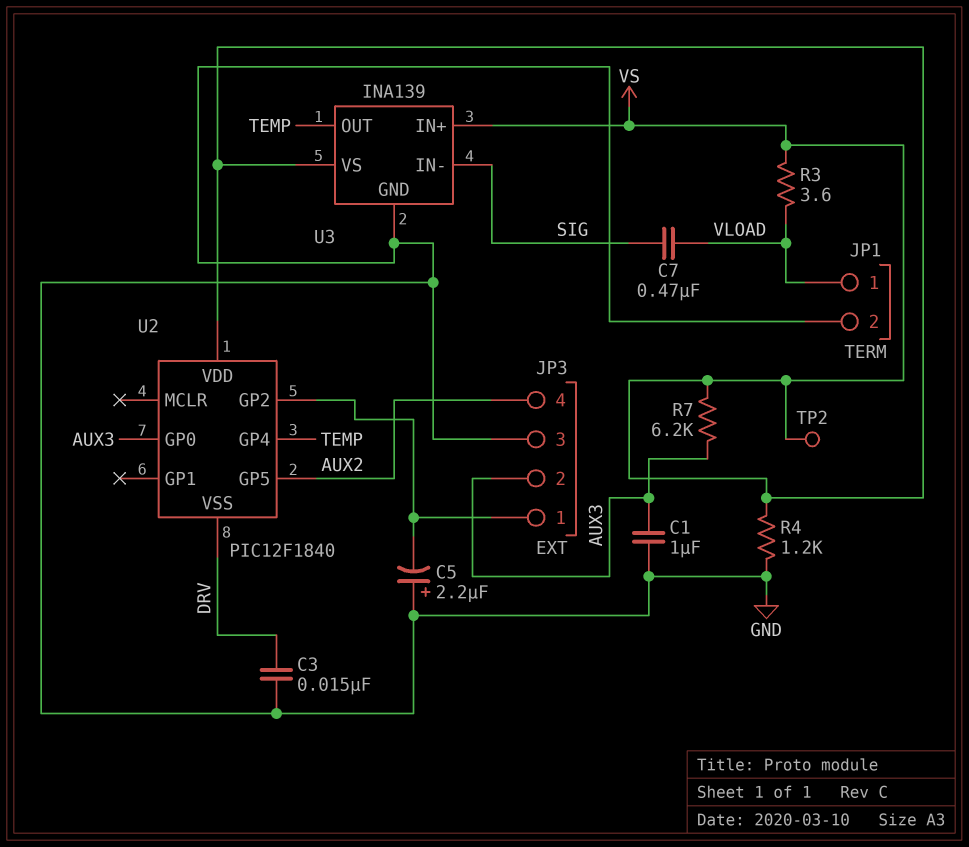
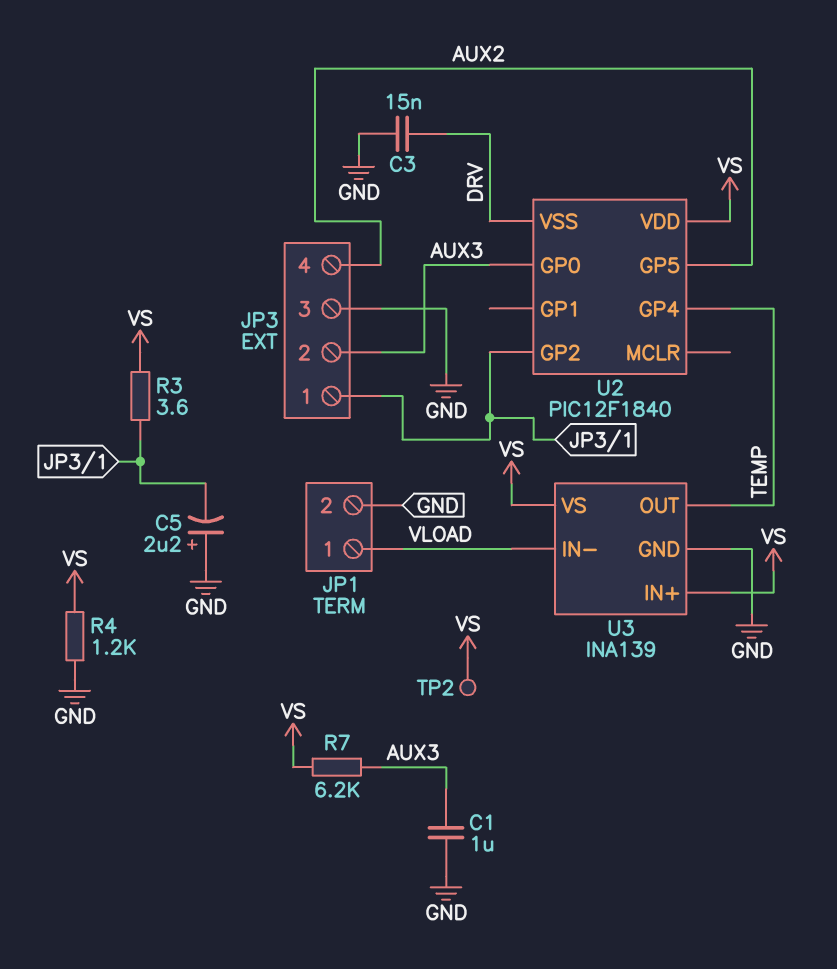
C7: 470nF (SIG, VLOAD) -> none
R3: 3.6 (VLOAD, VS) -> 3.6 (JP3/1, VS)
U3 pin IN-: SIG -> VLOAD

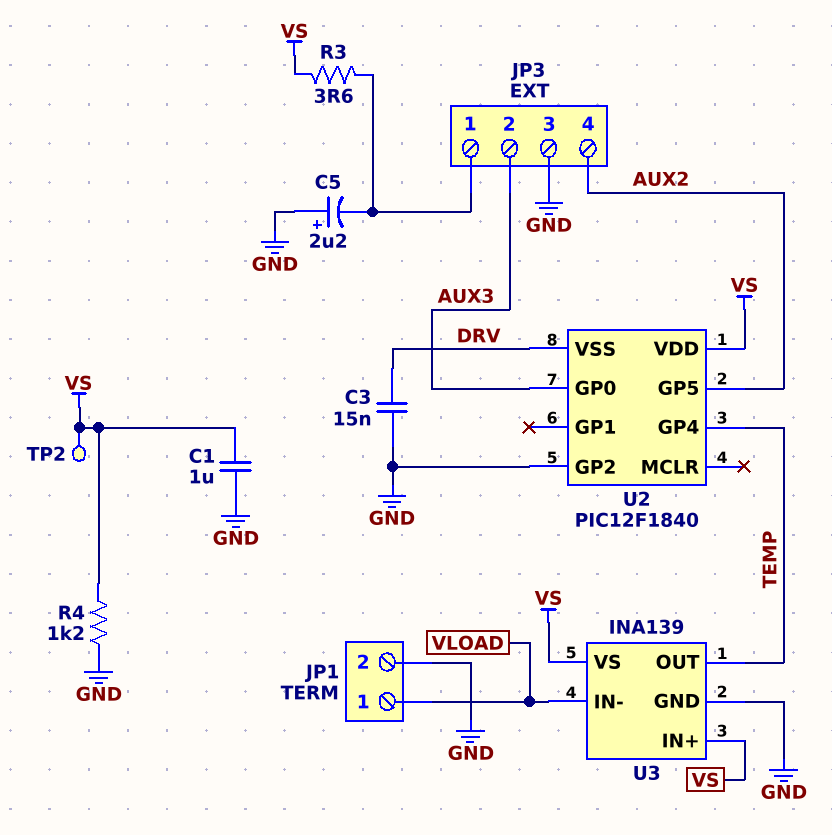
C1: 1uF (AUX3, GND) -> 1uF (GND, VS)
R7: 6.2k (AUX3, VS) -> none
U2 pin GP2: JP3/1 -> GND

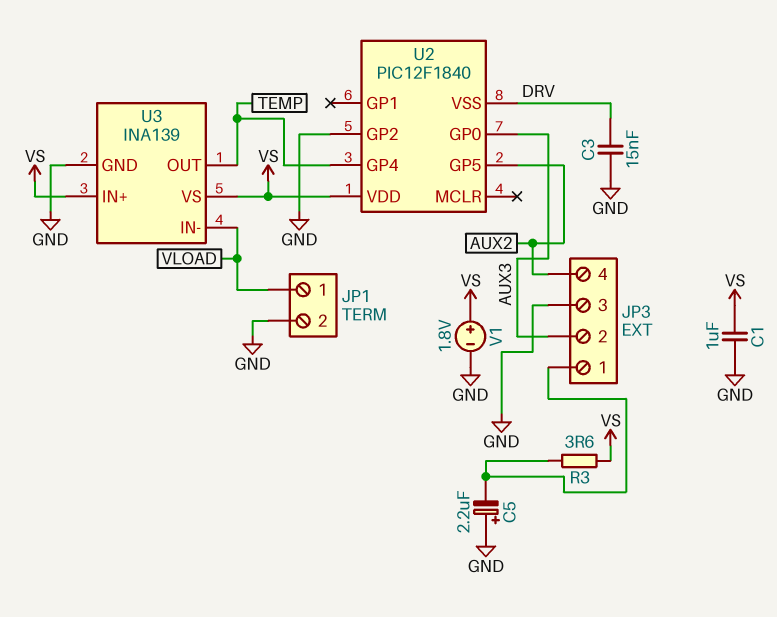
R4: 1.2k (GND, VS) -> none
TP2: test point (VS) -> none
V1: none -> 1.8V (plus VS, minus GND)

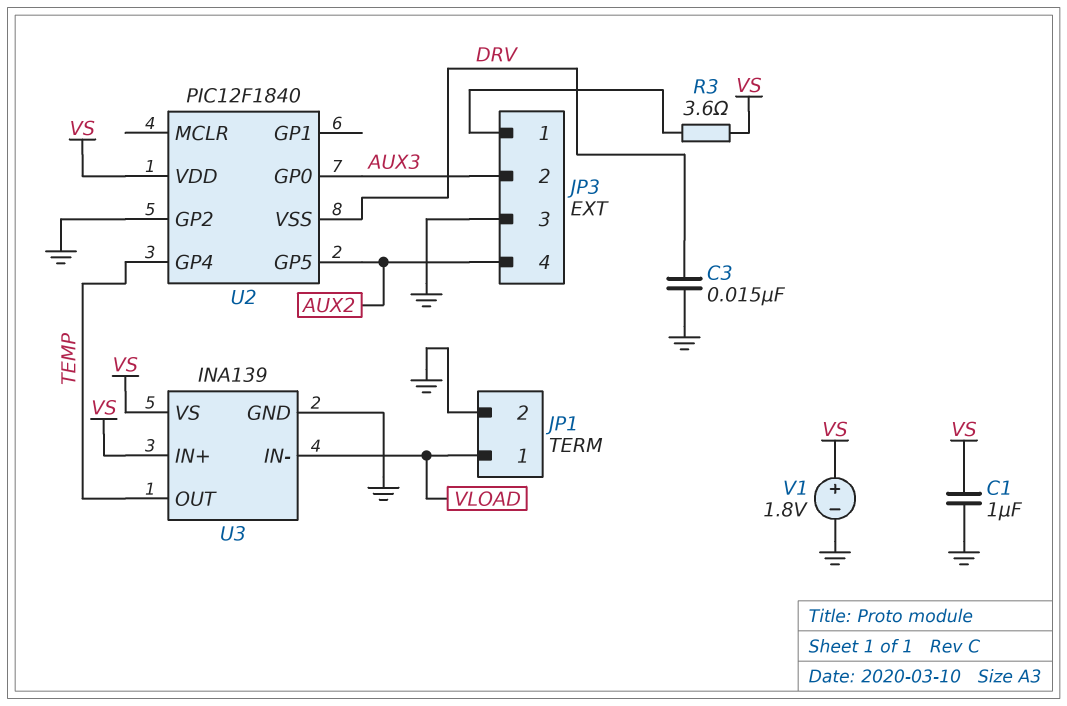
C5: 2.2uF (plus GND, minus JP3/1) -> none

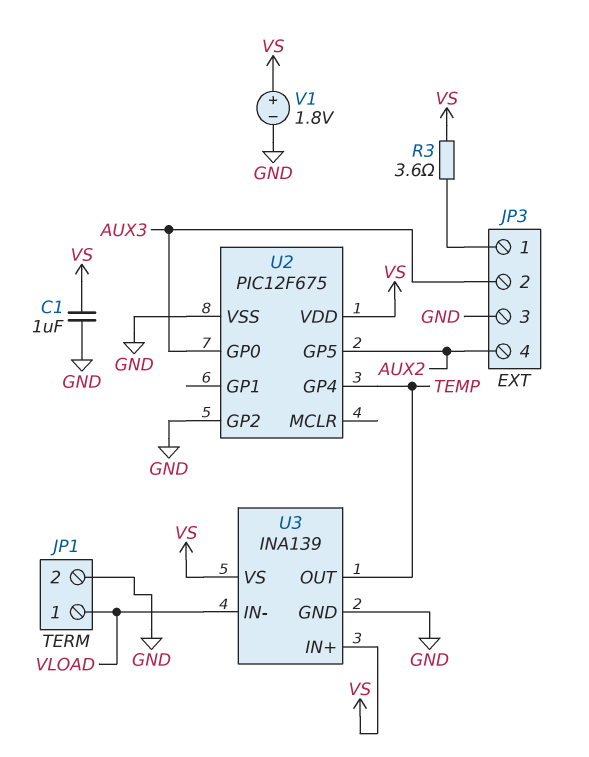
C3: 15nF (DRV, GND) -> none
U2: PIC12F1840 -> PIC12F675
U2 pin VSS: DRV -> GND

